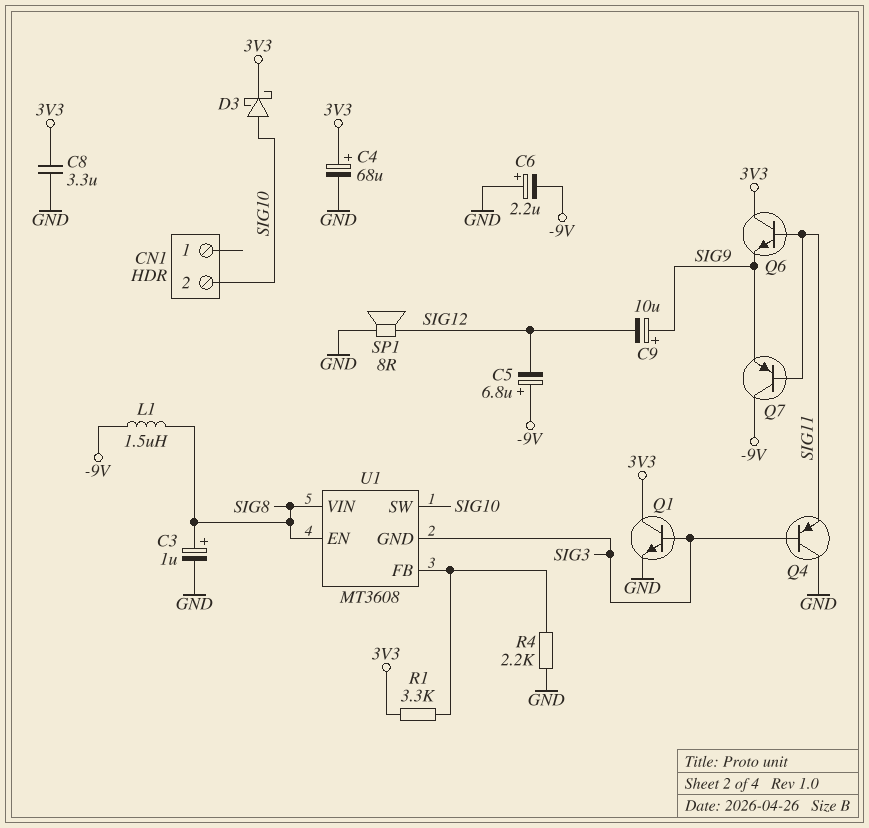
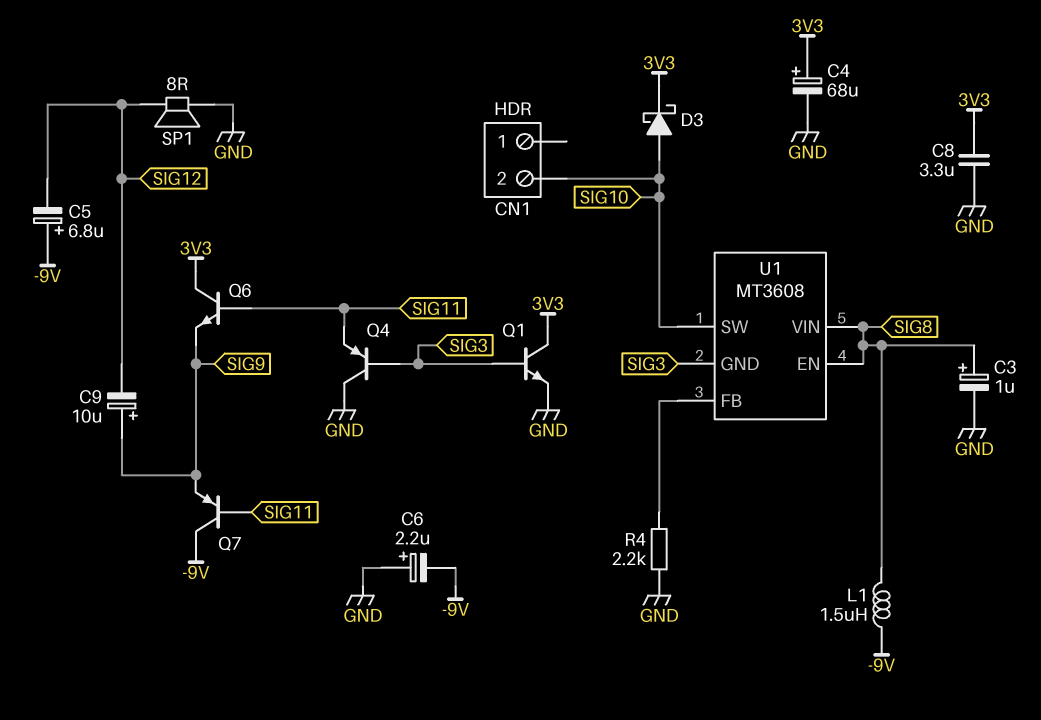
R1: 3.3k (3V3, U1/FB) -> none

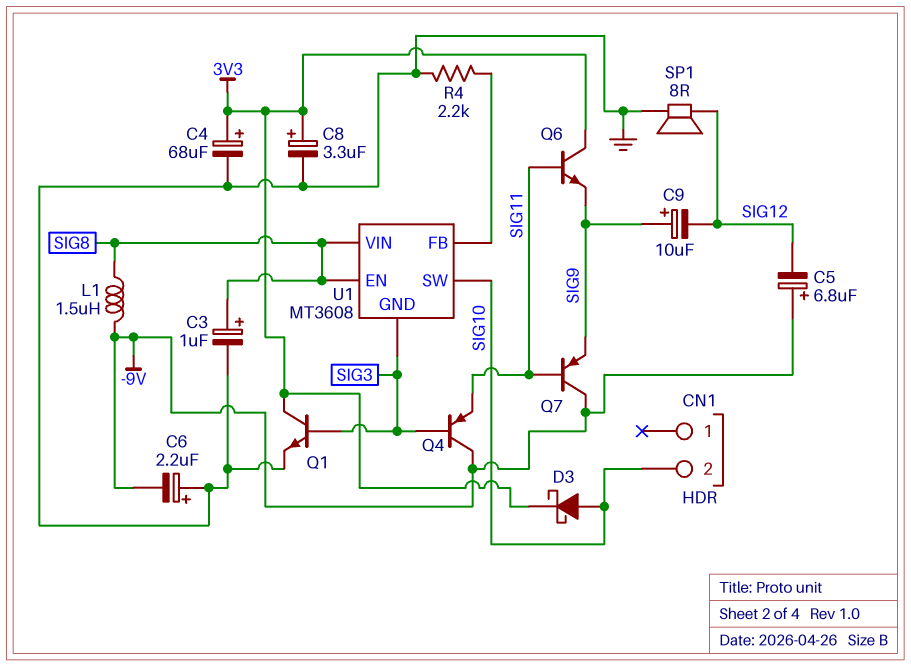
C8: 3.3uF (3V3, GND) -> 3.3uF (plus 3V3, minus GND)
Q4: PNP (B SIG3, C GND, E SIG11) -> PNP (B SIG3, C -9V, E SIG11)

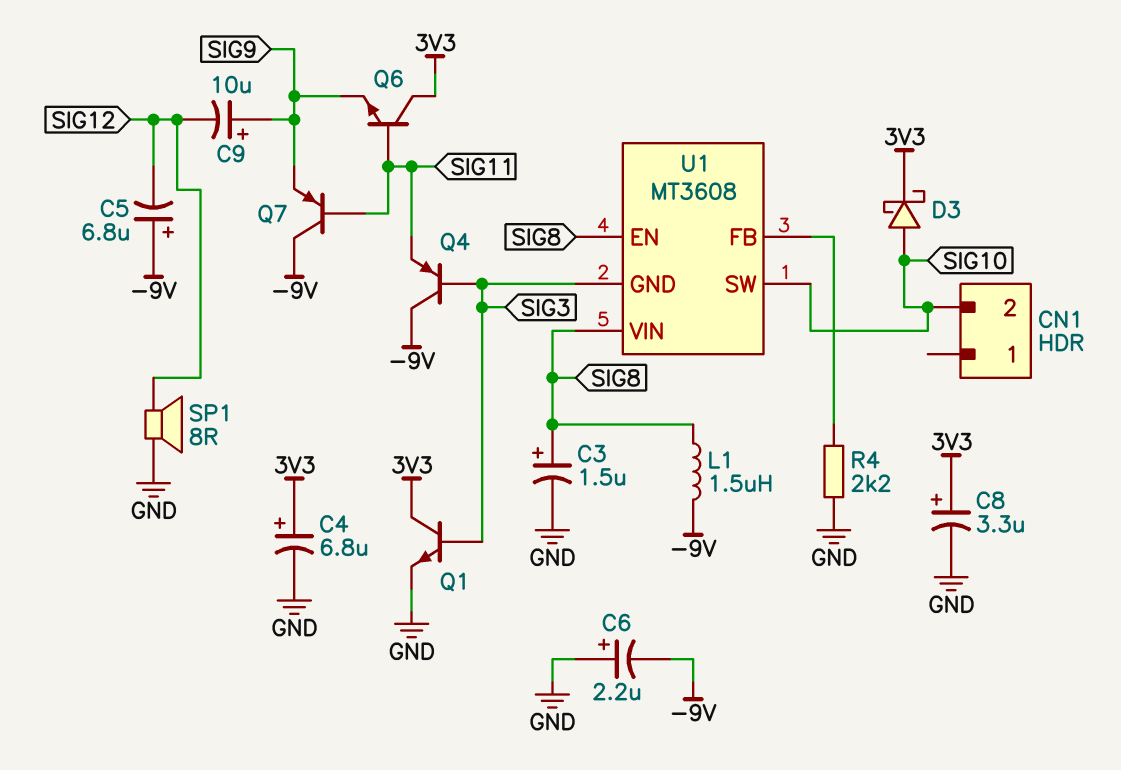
C3: 1uF (plus SIG8, minus GND) -> 1.5uF (plus SIG8, minus GND)
C4: 68uF (plus 3V3, minus GND) -> 6.8uF (plus 3V3, minus GND)

